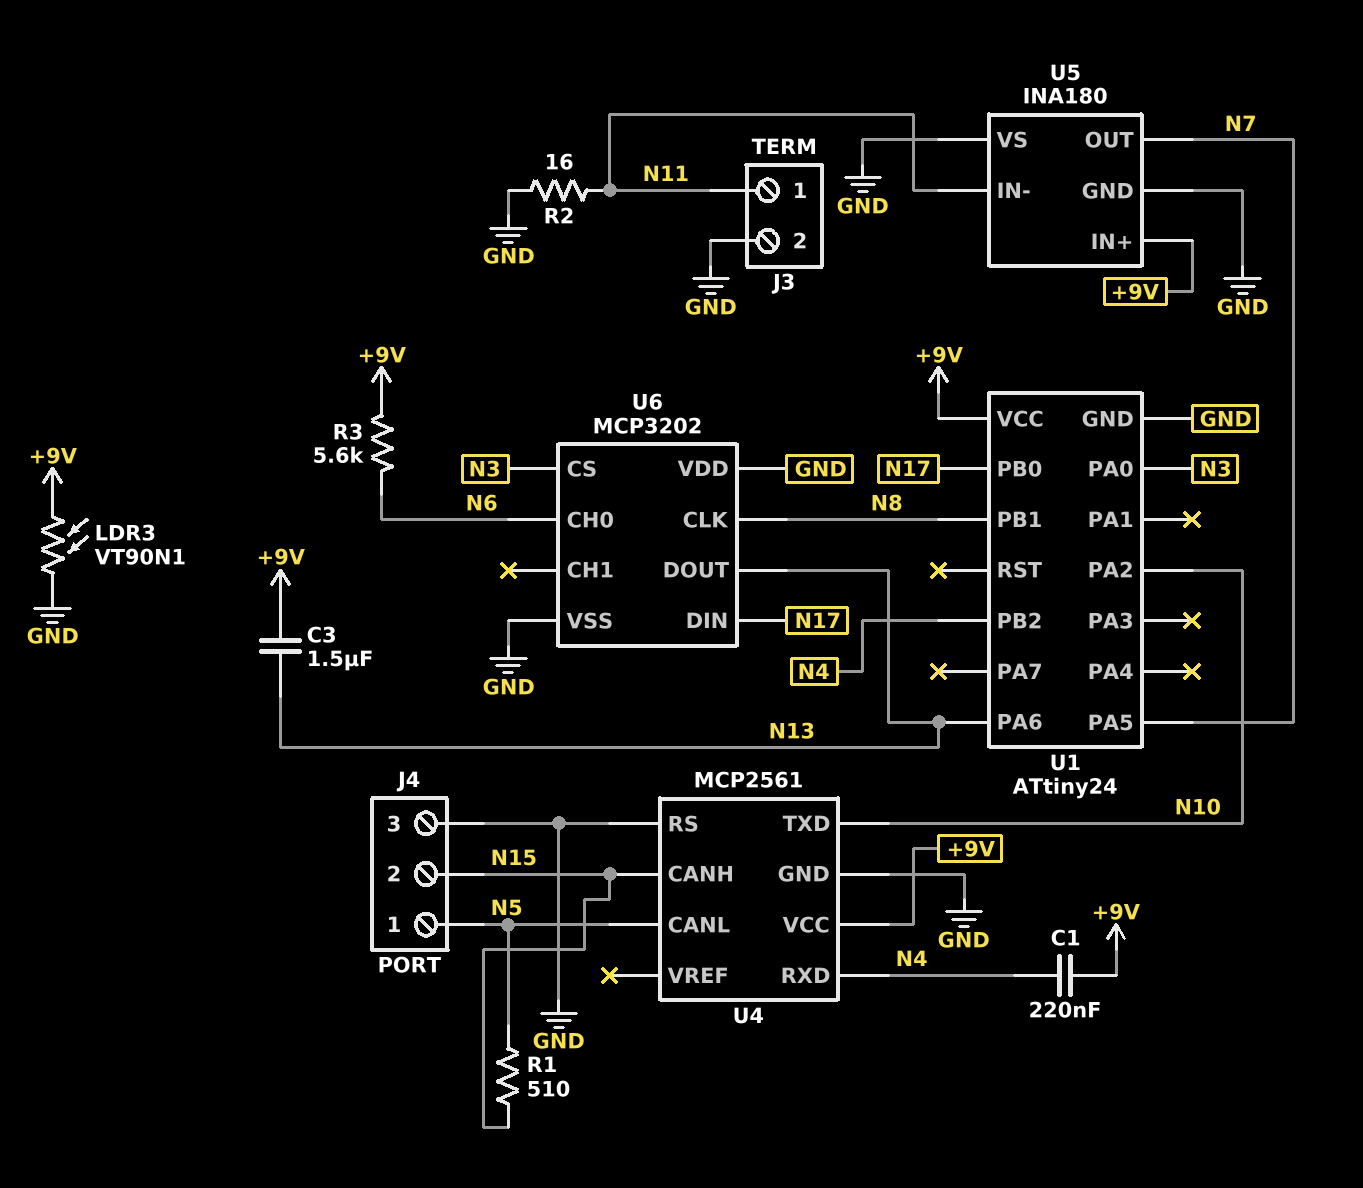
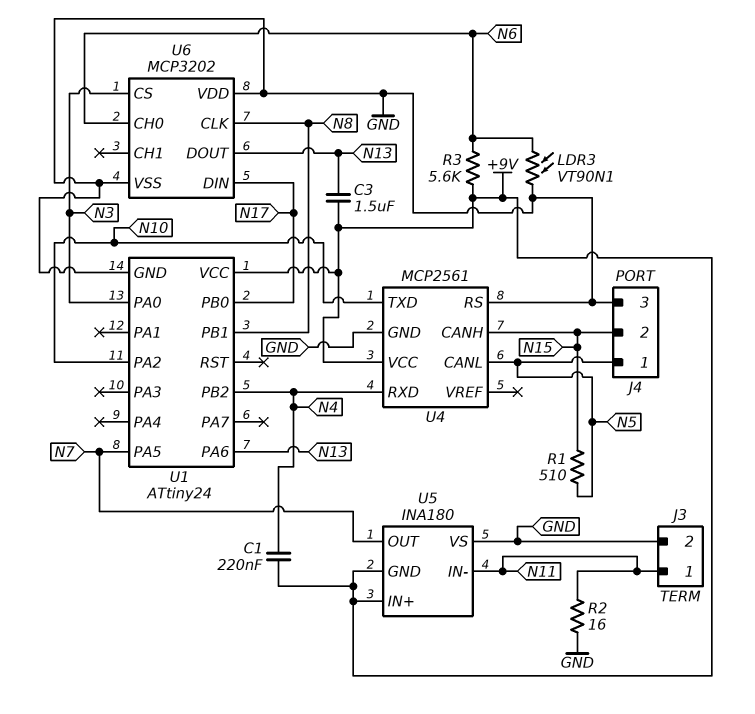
LDR3: VT90N1 (+9V, GND) -> VT90N1 (GND, N6)
U5 pin GND: GND -> +9V

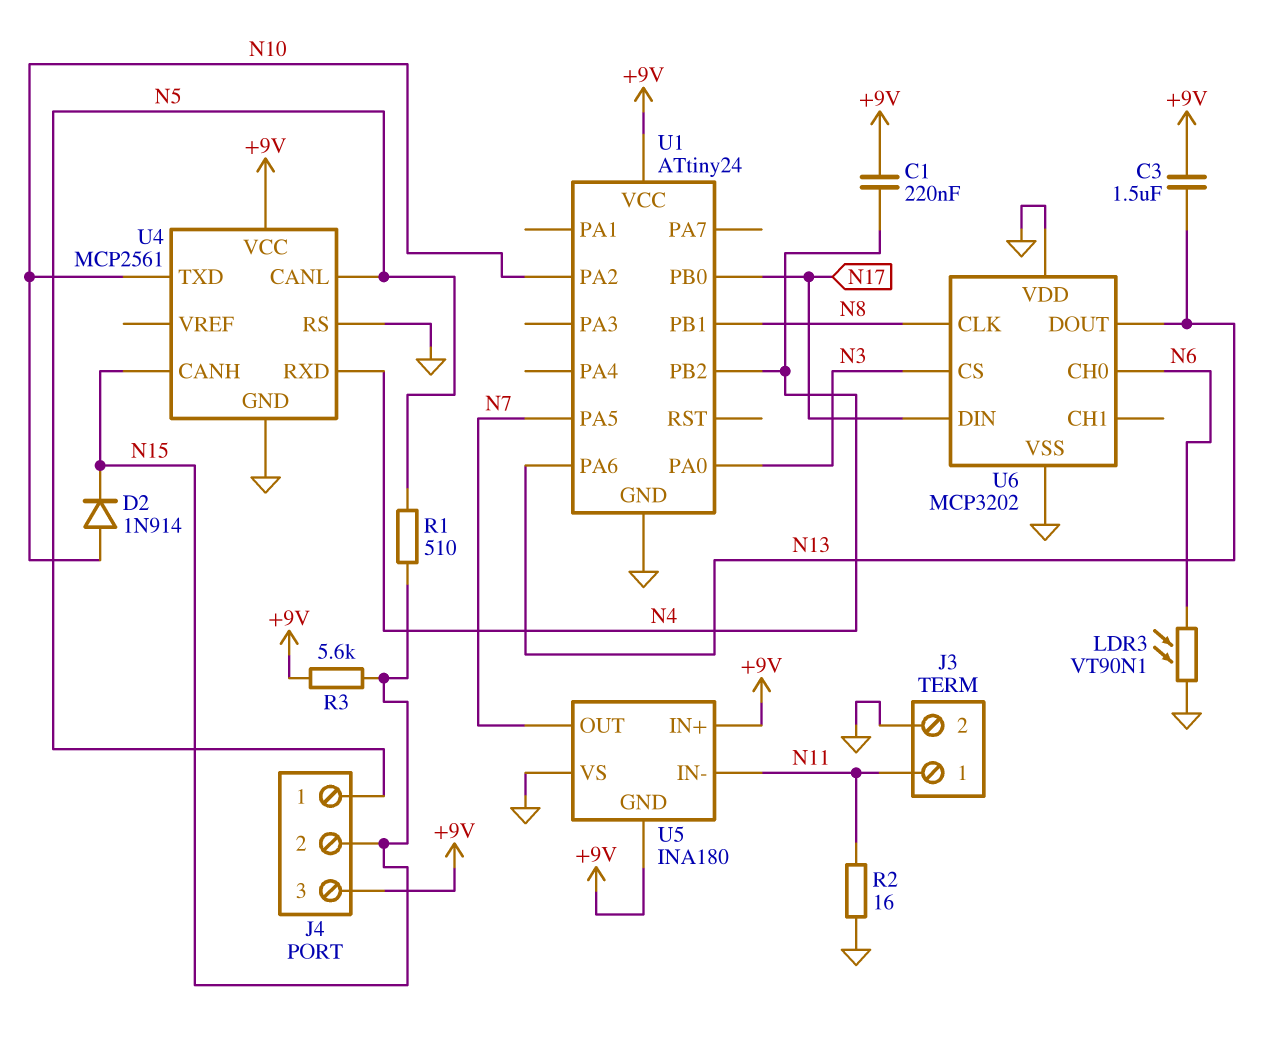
D2: none -> diode 1N914 (A N10, K N15)
J4 pin 3: GND -> +9V
R3: 5.6k (+9V, N6) -> 5.6k (+9V, N15)

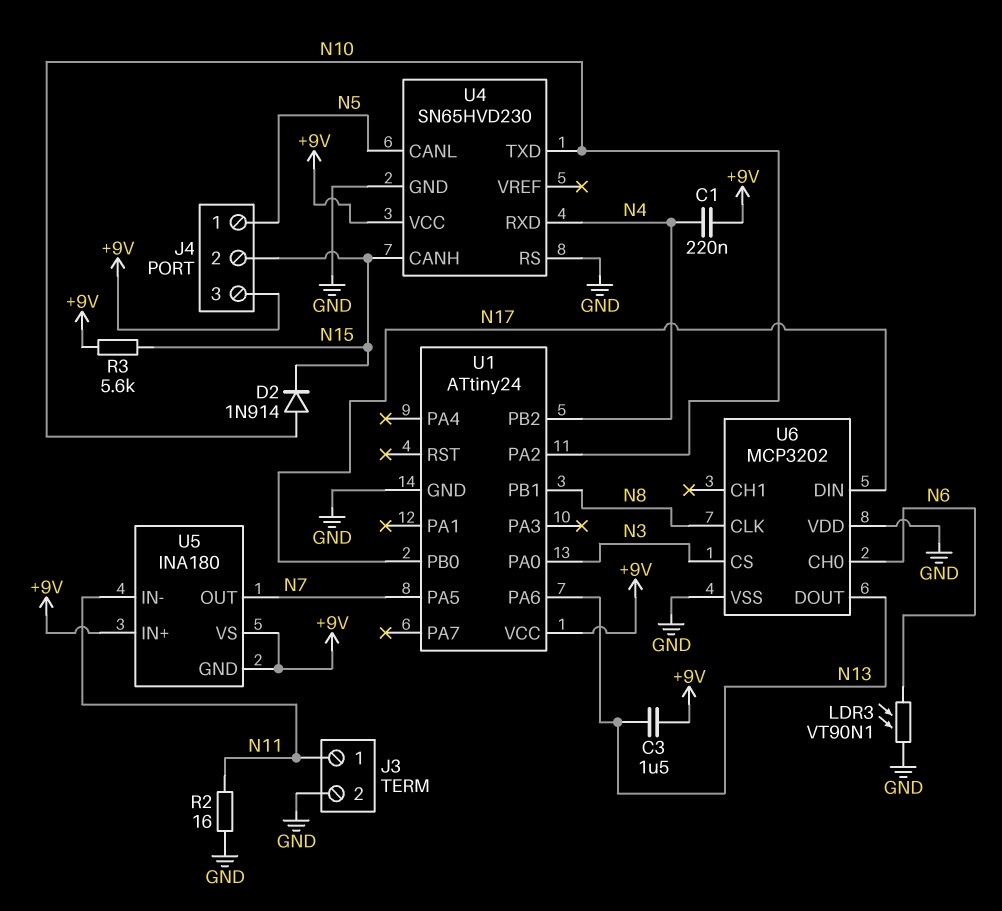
R1: 510 (N5, N15) -> none
U4: MCP2561 -> SN65HVD230
U5 pin VS: GND -> +9V

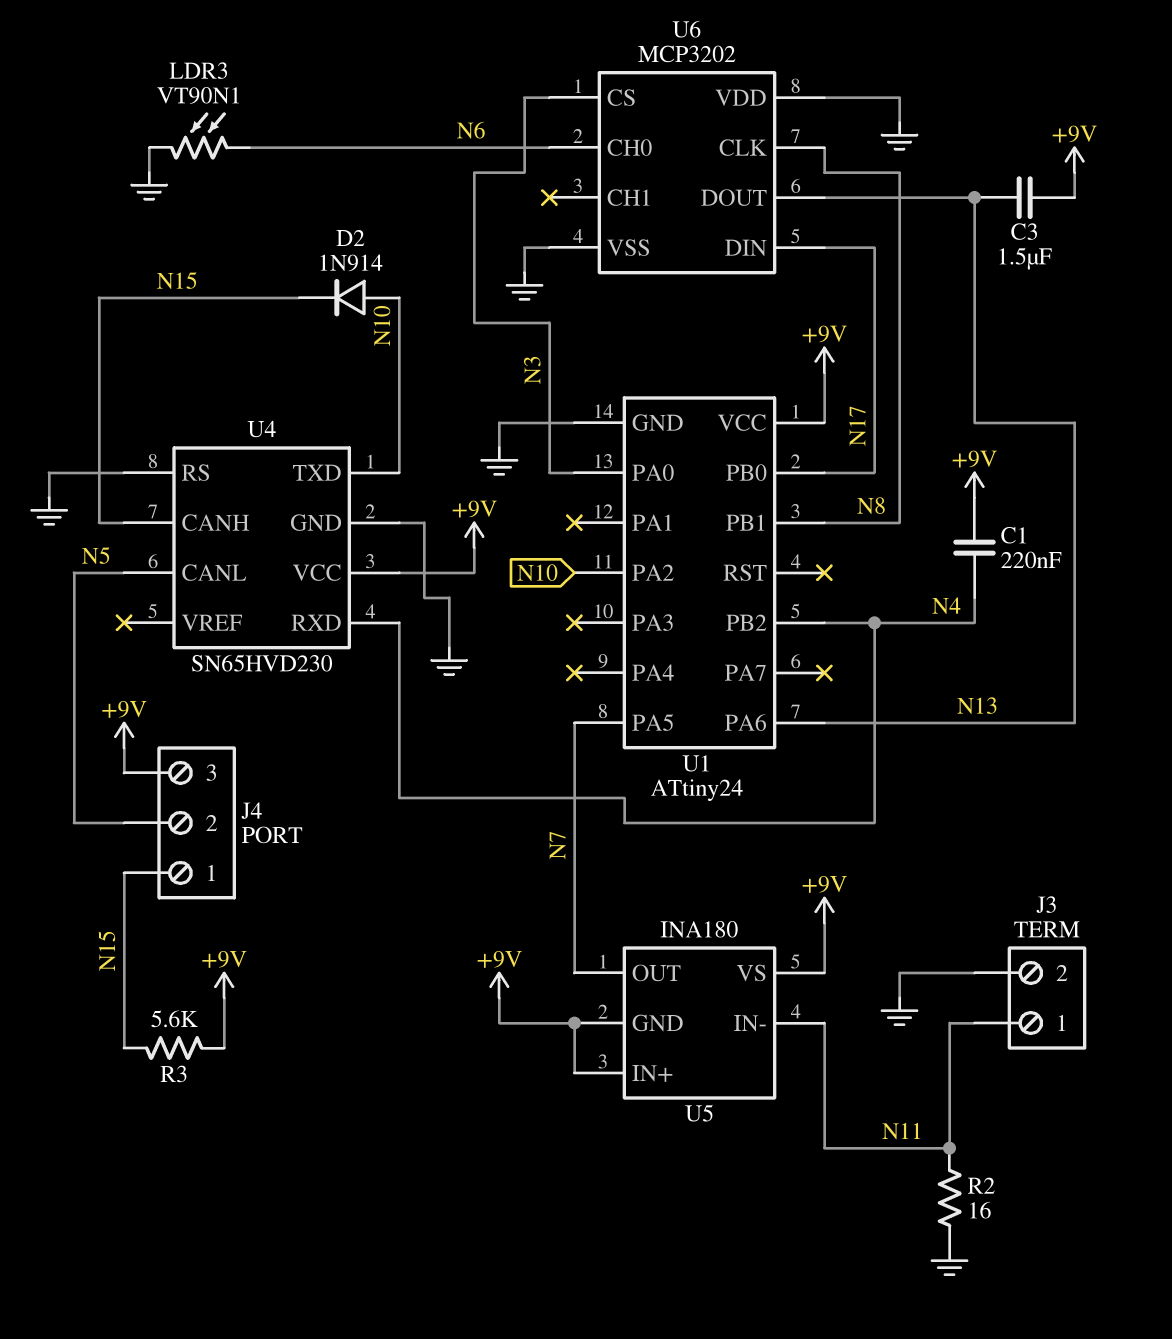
J4 pin 1: N5 -> N15
J4 pin 2: N15 -> N5

